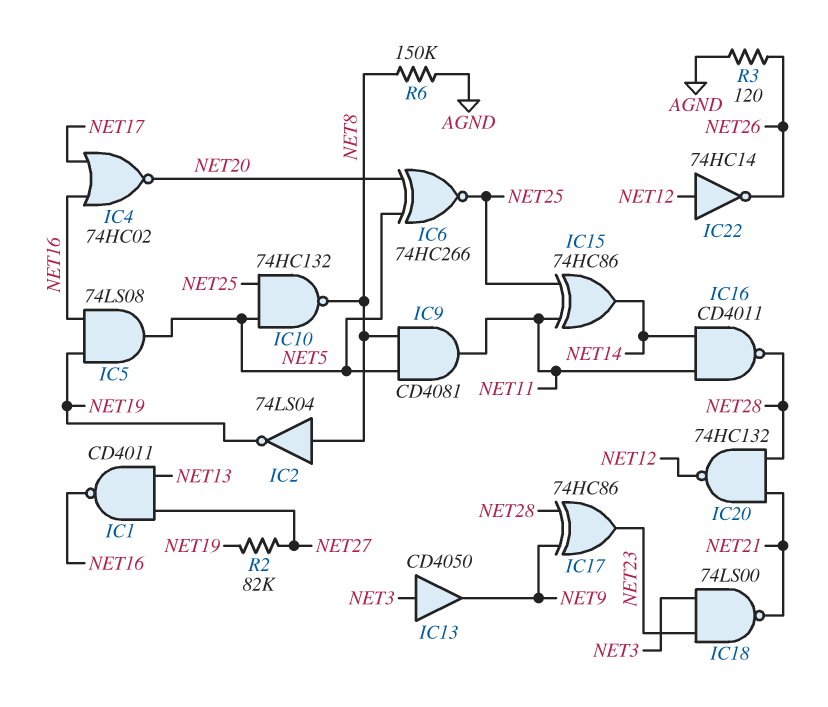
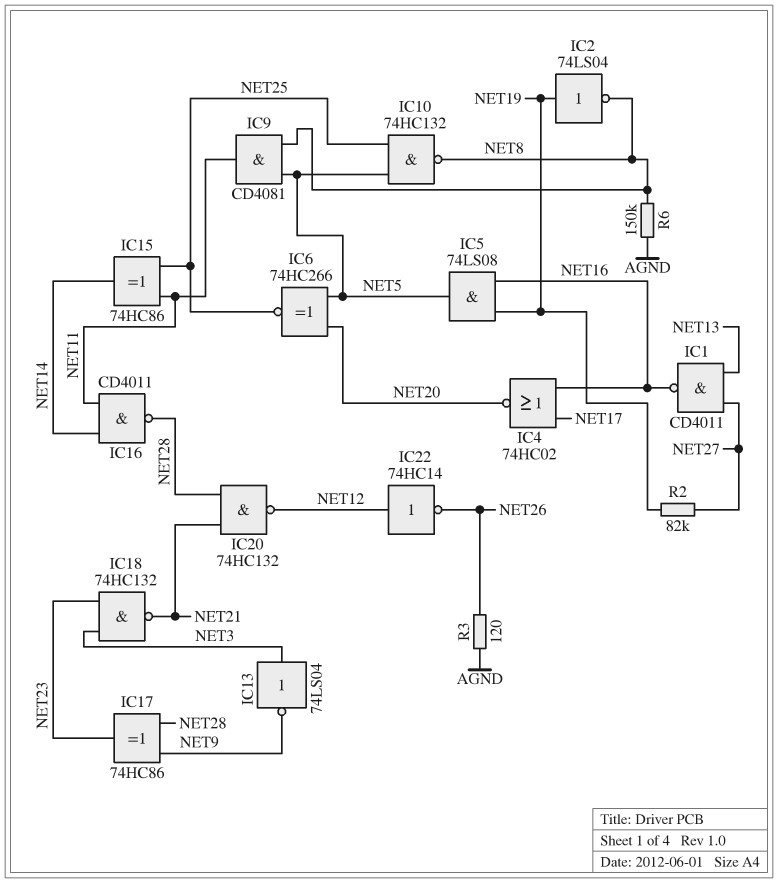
IC2: NOT 74LS04 (in NET8, out NET19) -> NOT 74LS04 (in NET19, out NET8)
IC13: buffer CD4050 (in NET3, out NET9) -> NOT 74LS04 (in NET3, out NET9)
IC18: NAND 74LS00 (in NET3, in NET23, out NET21) -> NAND 74HC132 (in NET3, in NET23, out NET21)

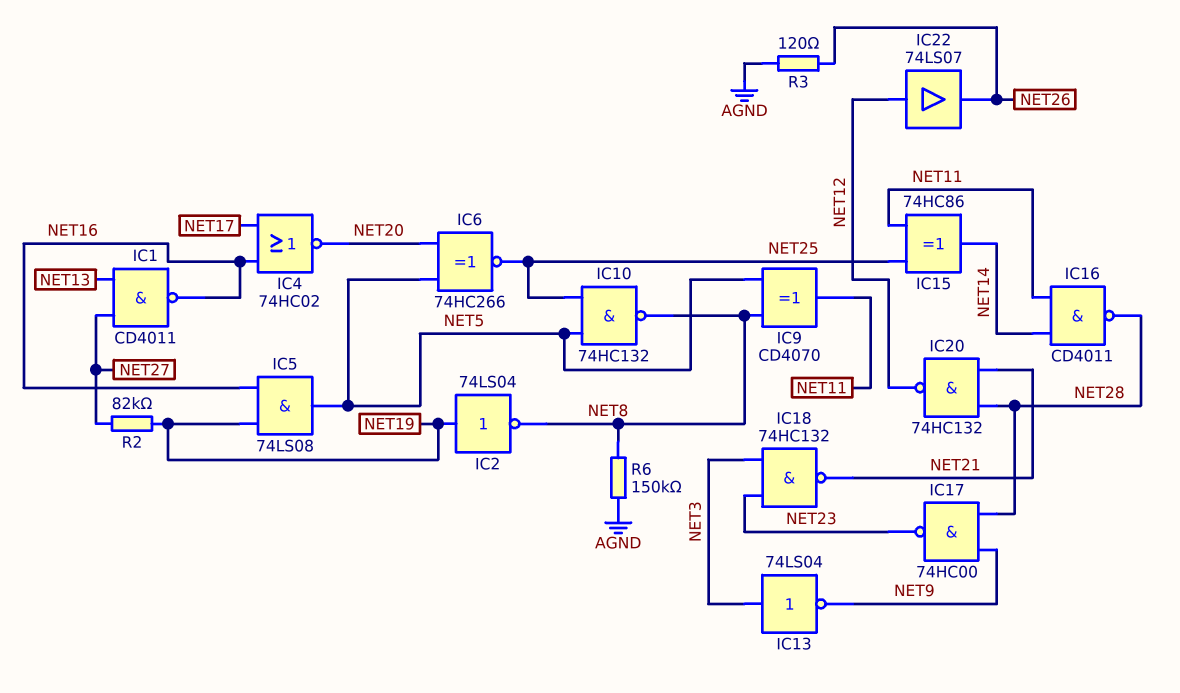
IC9: AND CD4081 (in NET5, in NET8, out NET11) -> XOR CD4070 (in NET5, in NET8, out NET11)
IC17: XOR 74HC86 (in NET9, in NET28, out NET23) -> NAND 74HC00 (in NET9, in NET28, out NET23)
IC22: NOT 74HC14 (in NET12, out NET26) -> buffer 74LS07 (in NET12, out NET26)

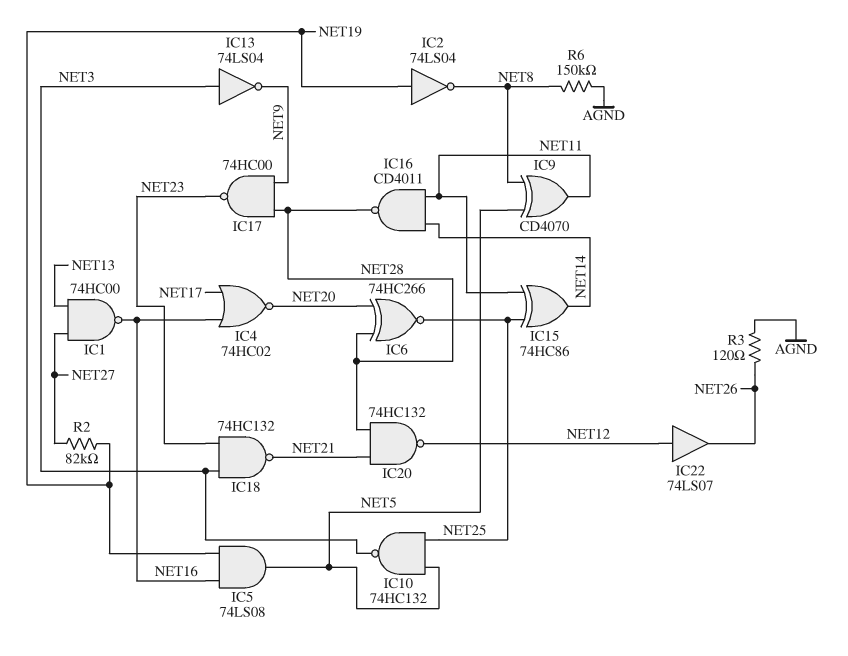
IC1: NAND CD4011 (in NET13, in NET27, out NET16) -> NAND 74HC00 (in NET13, in NET27, out NET16)
IC6: XNOR 74HC266 (in NET5, in NET20, out NET25) -> XNOR 74HC266 (in NET20, in NET28, out NET25)
IC10: NAND 74HC132 (in NET5, in NET25, out NET8) -> NAND 74HC132 (in NET5, in NET25, out NET3)

